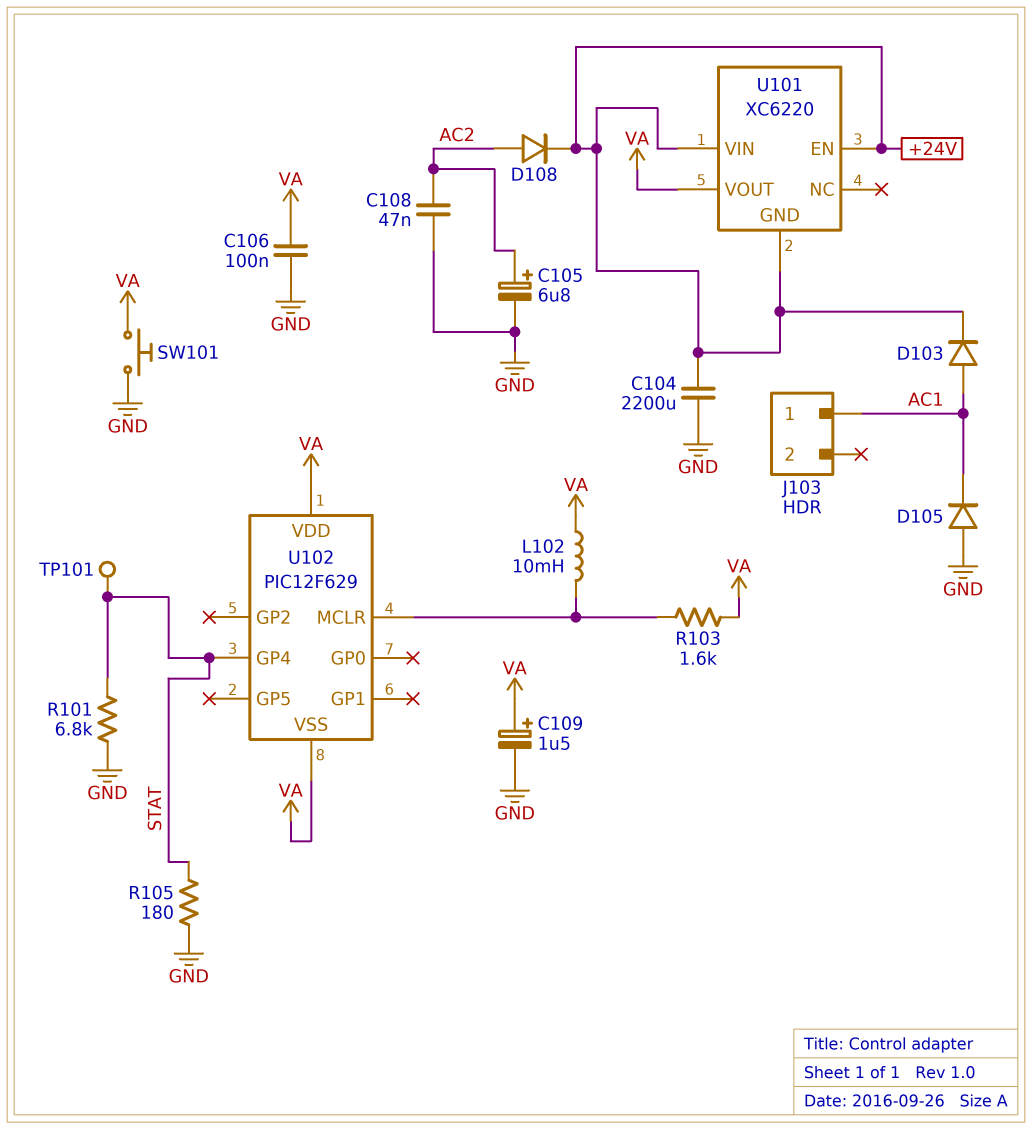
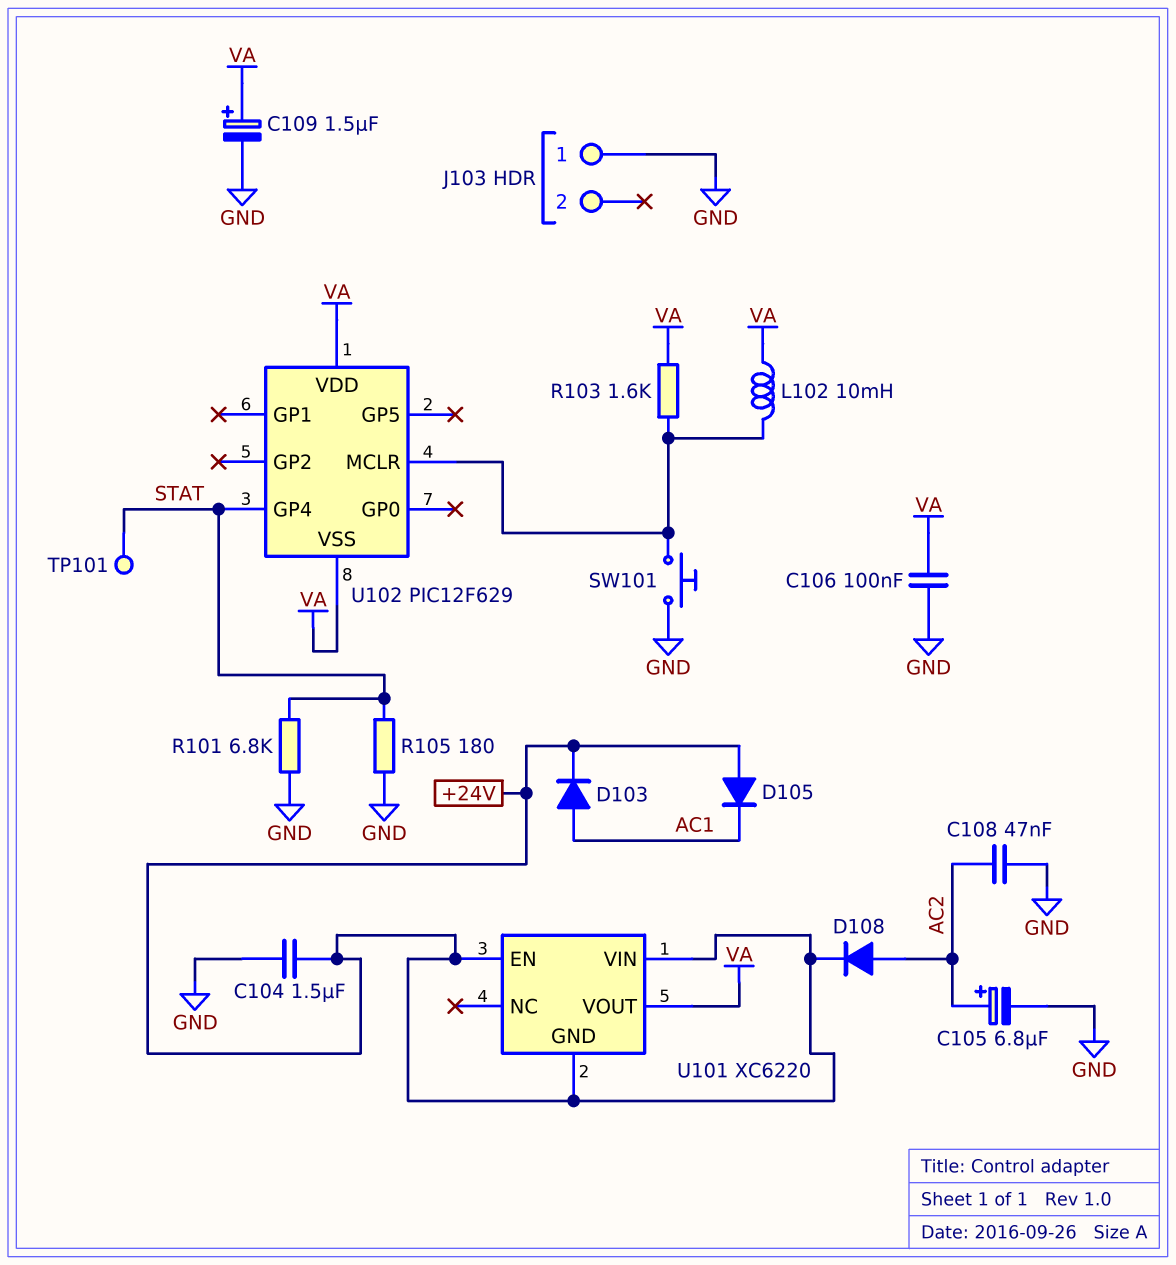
C104: 2200uF (+24V, GND) -> 1.5uF (+24V, GND)
D105: diode (A GND, K AC1) -> diode (A +24V, K AC1)
J103 pin 1: AC1 -> GND
SW101: button (GND, VA) -> button (GND, U102/MCLR)

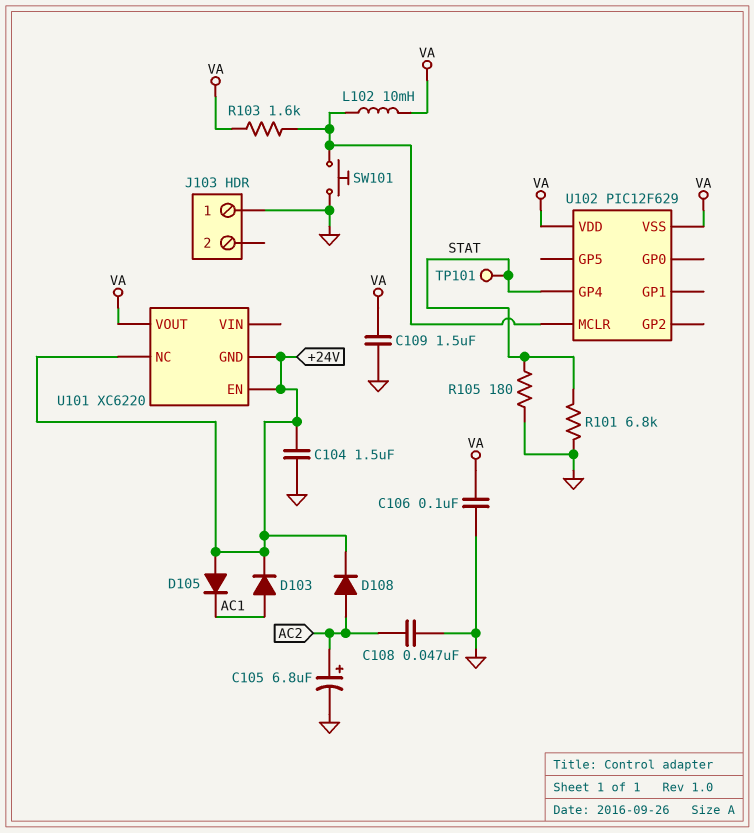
C109: 1.5uF (plus VA, minus GND) -> 1.5uF (GND, VA)
U101 pin NC: none -> +24V
U101 pin VIN: +24V -> none

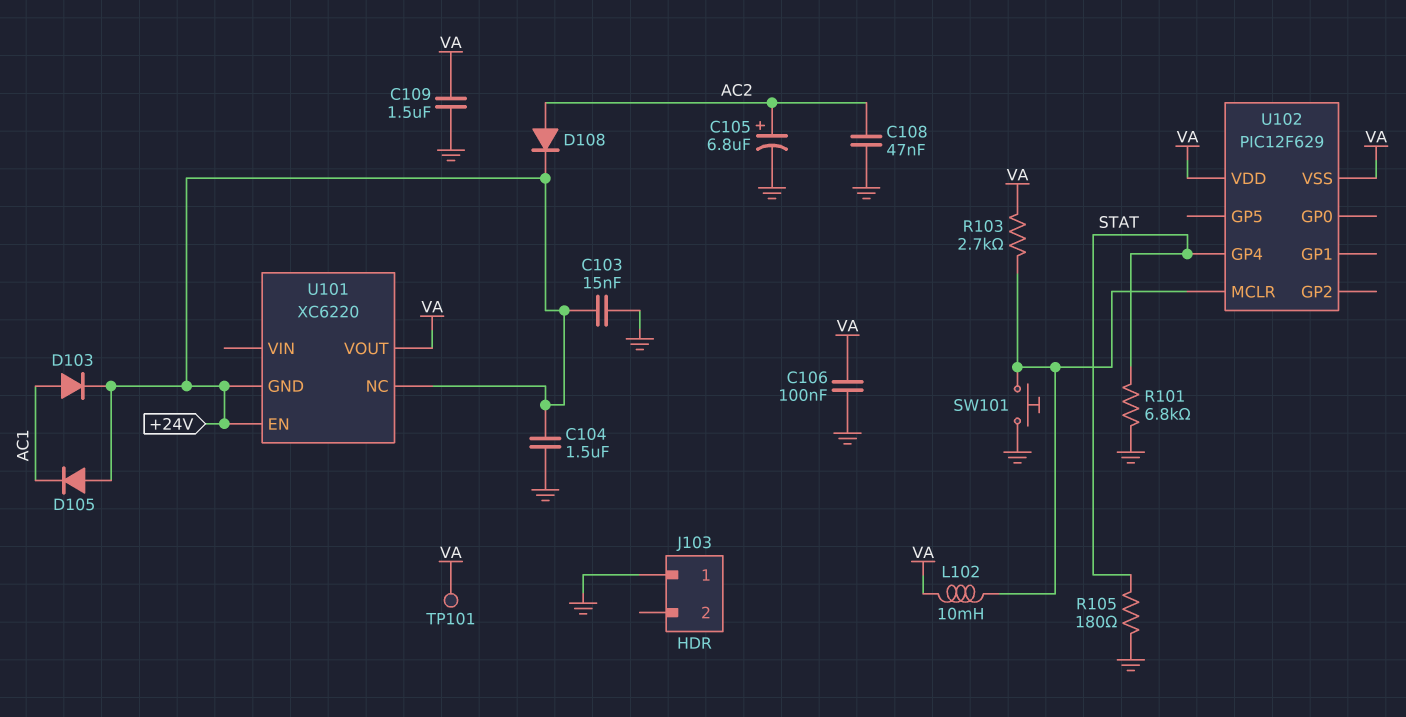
C103: none -> 15nF (+24V, GND)
R103: 1.6k (U102/MCLR, VA) -> 2.7k (U102/MCLR, VA)
TP101: test point (STAT) -> test point (VA)

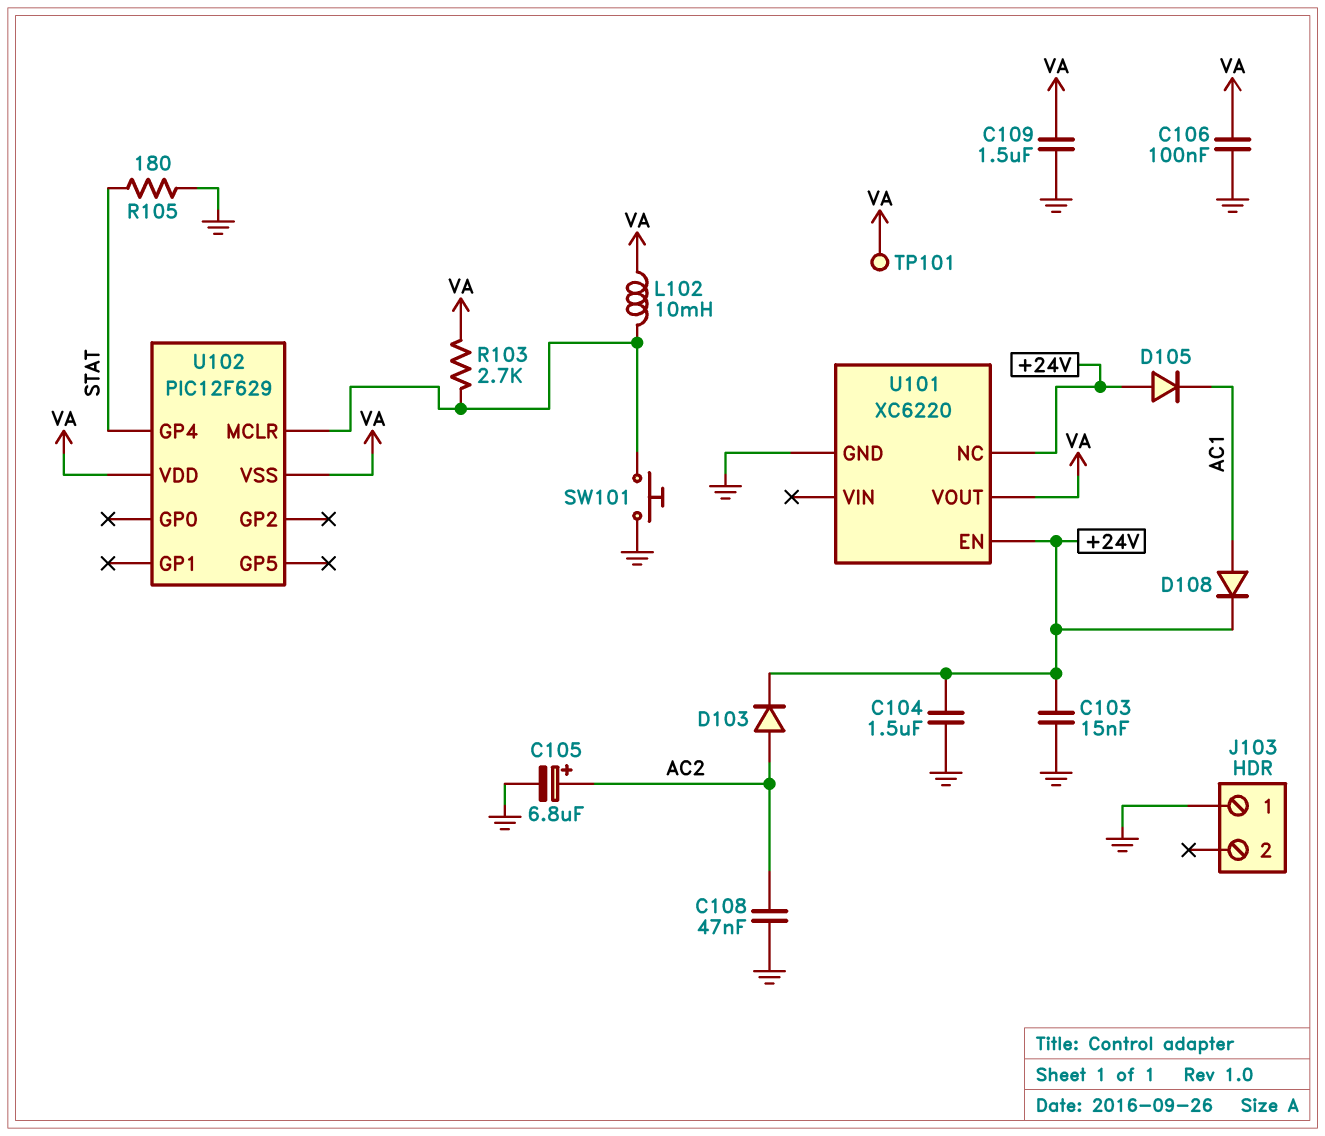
D103: diode (A AC1, K +24V) -> diode (A AC2, K +24V)
D108: diode (A AC2, K +24V) -> diode (A AC1, K +24V)
R101: 6.8k (GND, STAT) -> none
U101 pin GND: +24V -> GND

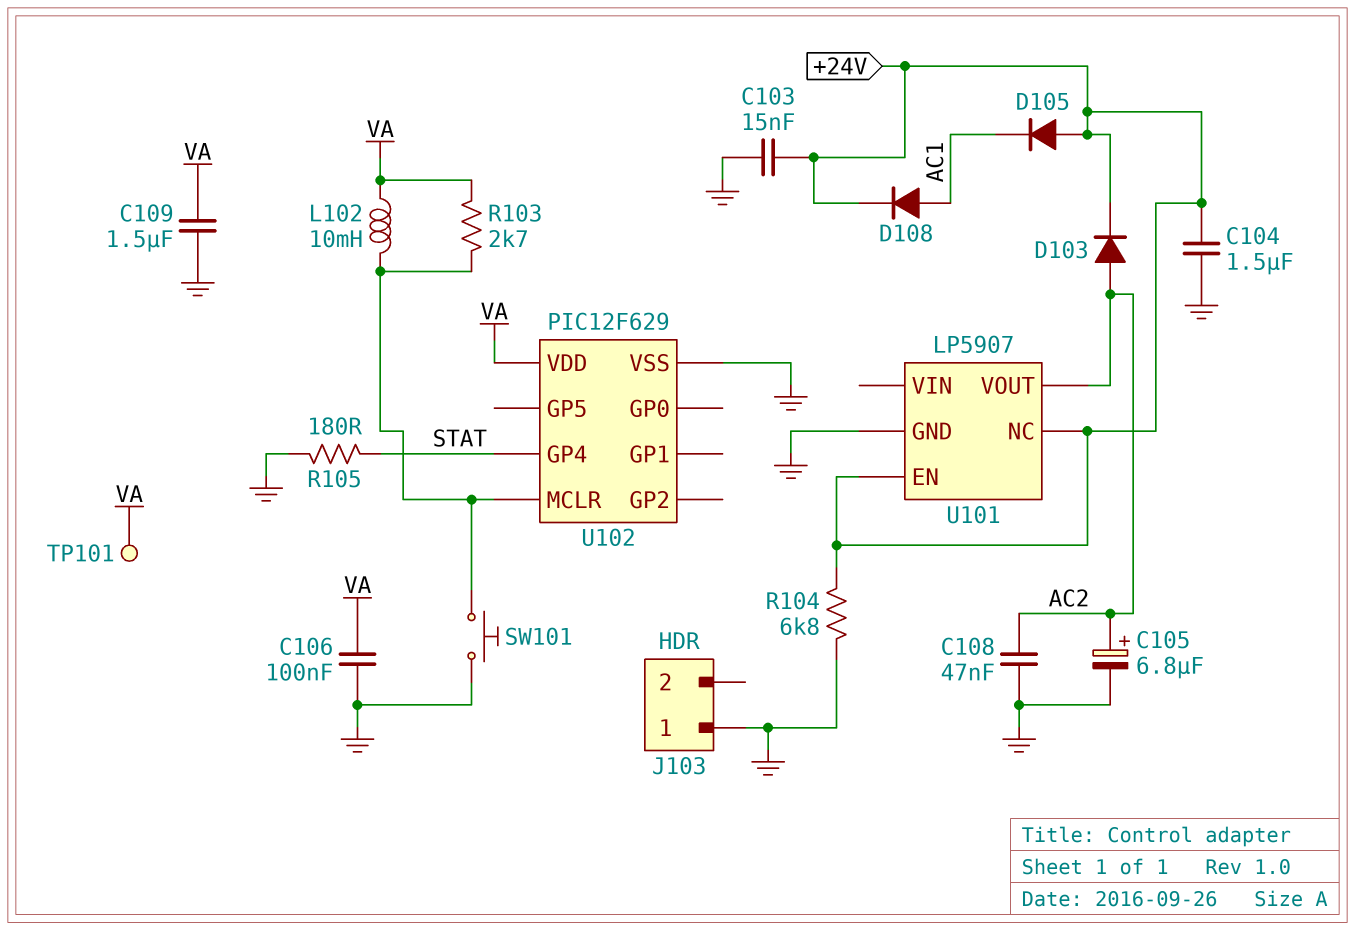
R104: none -> 6.8k (+24V, GND)
U101: XC6220 -> LP5907
U101 pin VOUT: VA -> AC2
U102 pin VSS: VA -> GND

